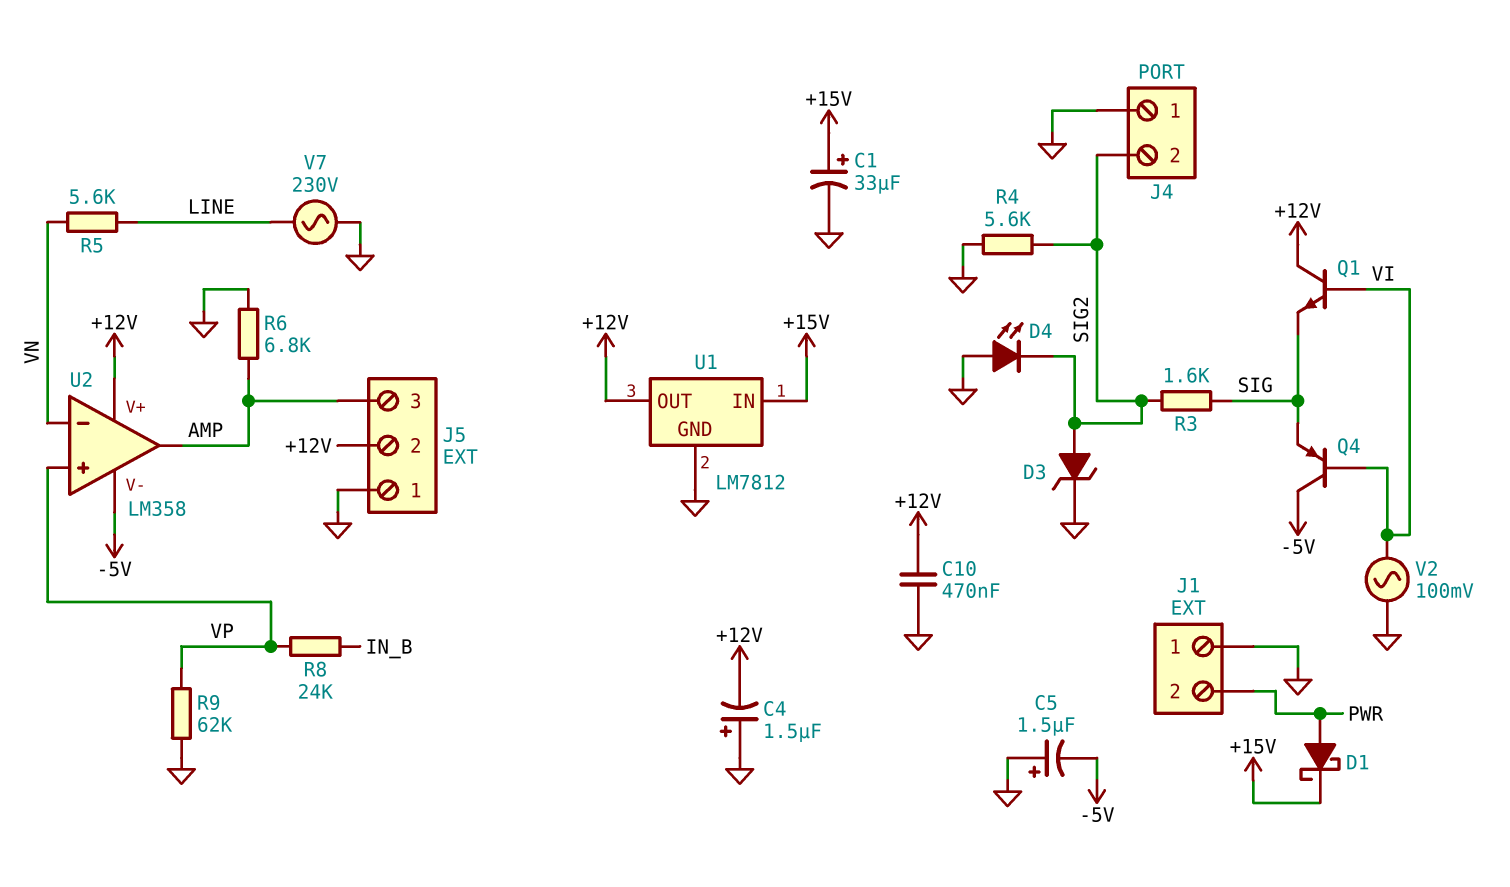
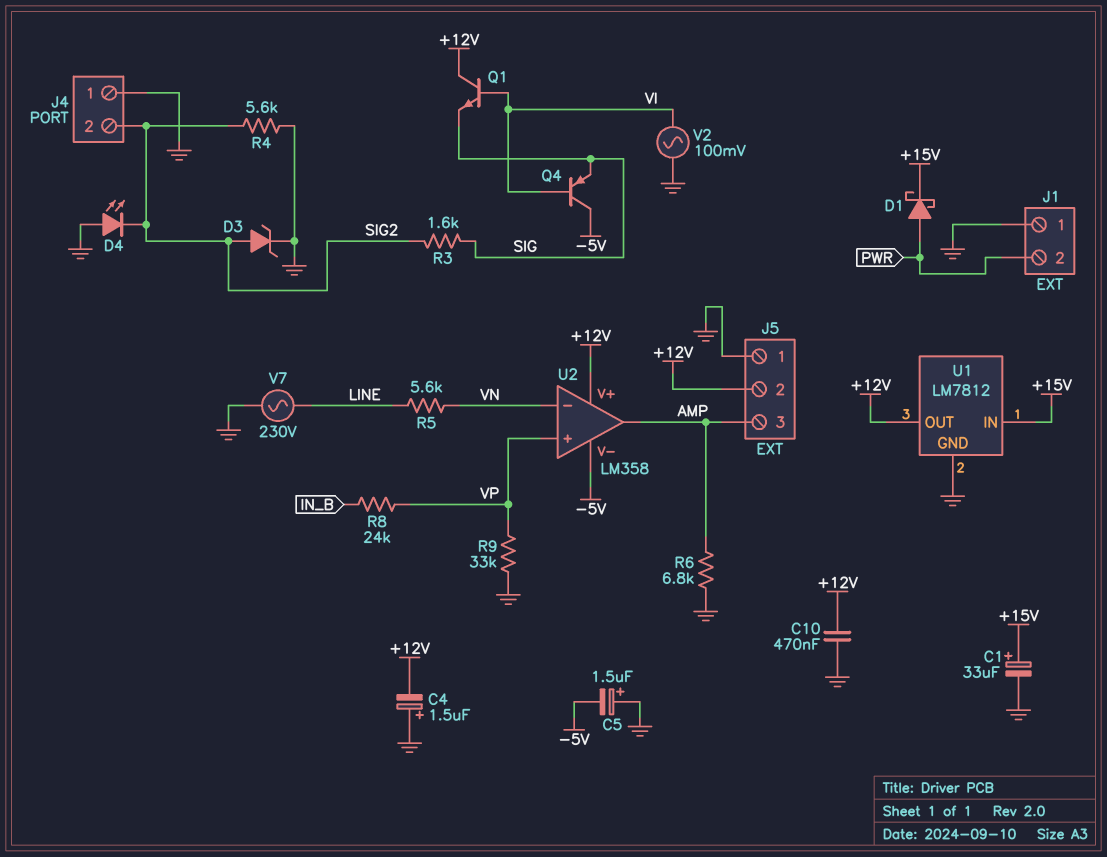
R9: 62k (GND, VP) -> 33k (GND, VP)

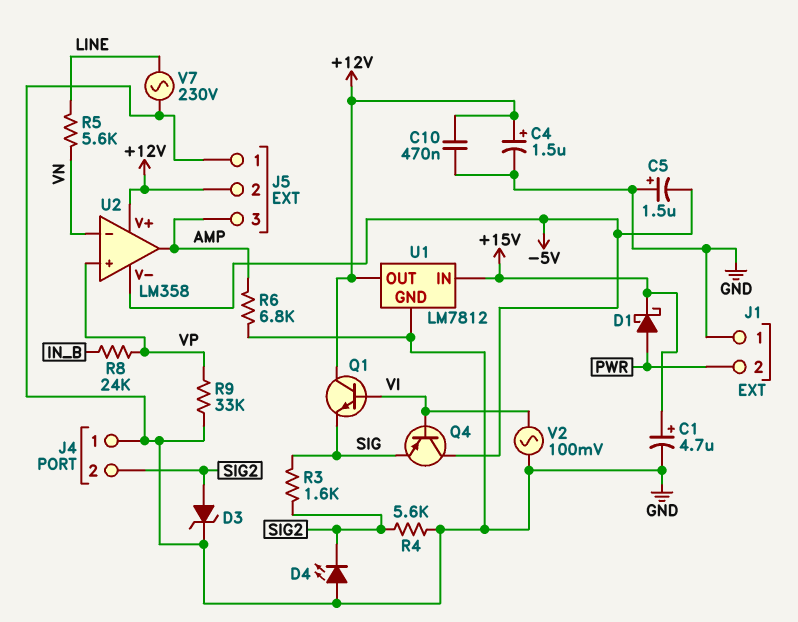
C1: 33uF (plus +15V, minus GND) -> 4.7uF (plus +15V, minus GND)
C4: 1.5uF (plus GND, minus +12V) -> 1.5uF (plus +12V, minus GND)

